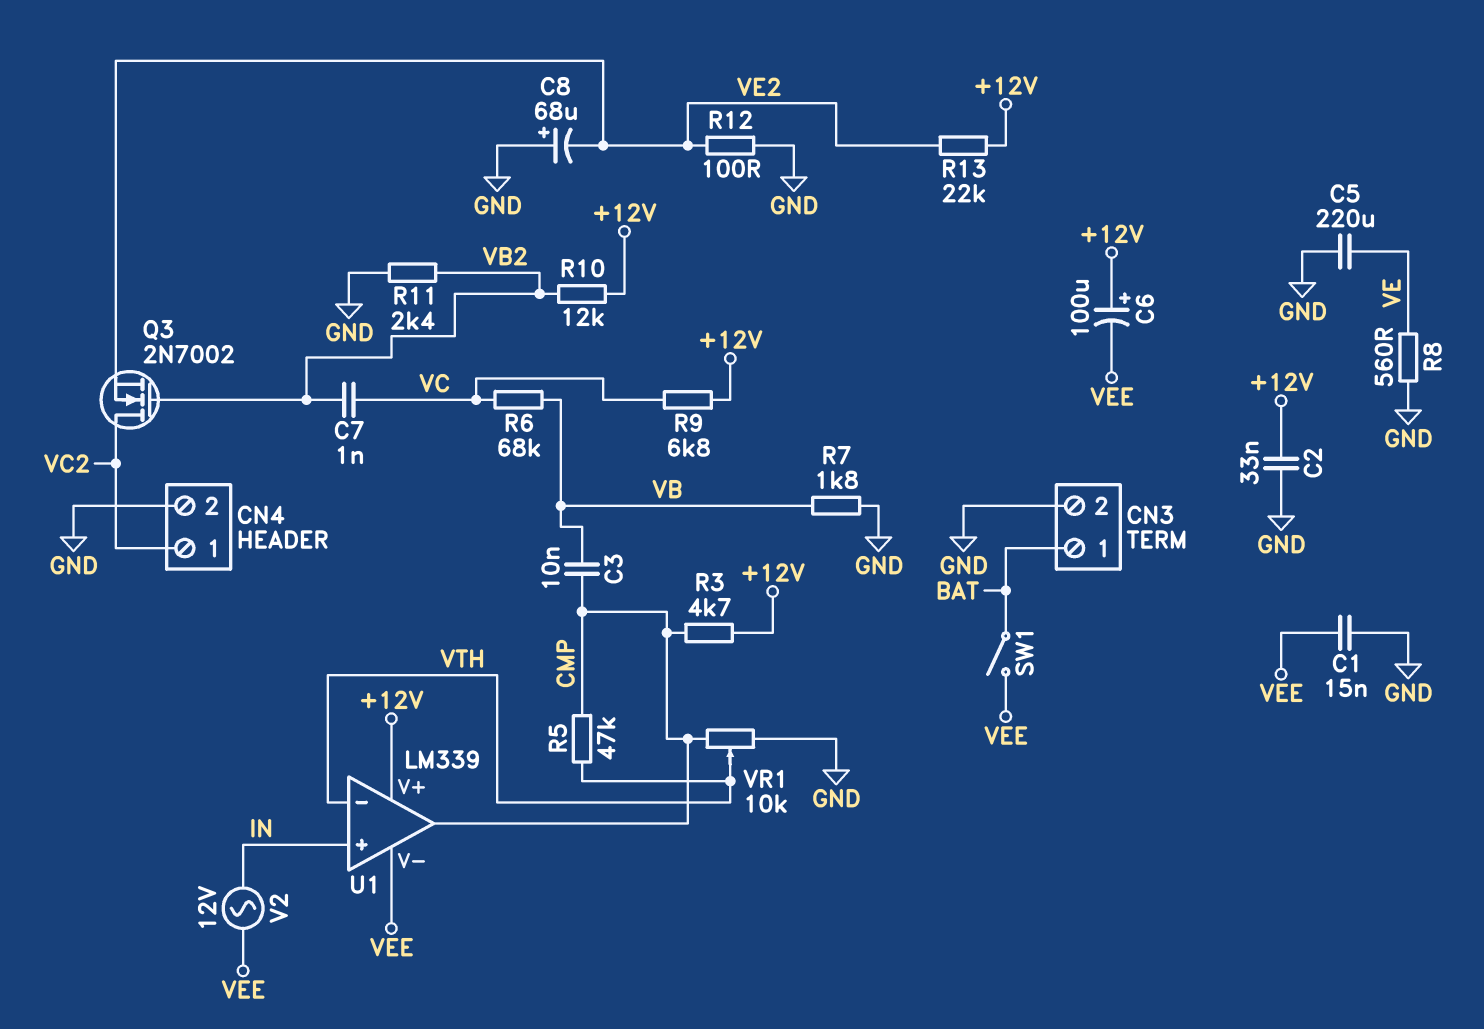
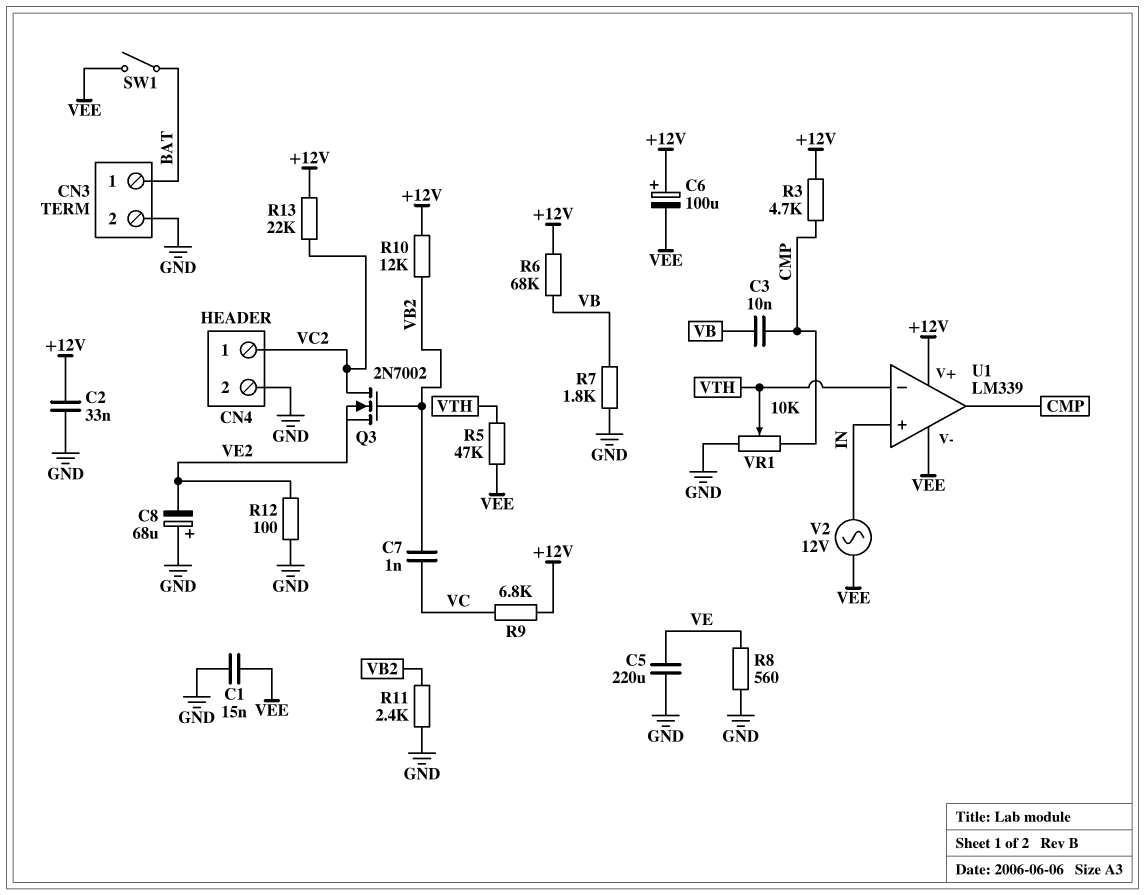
R5: 47k (CMP, VTH) -> 47k (VEE, VTH)
R6: 68k (VB, VC) -> 68k (+12V, VB)
R13: 22k (+12V, VE2) -> 22k (+12V, VC2)

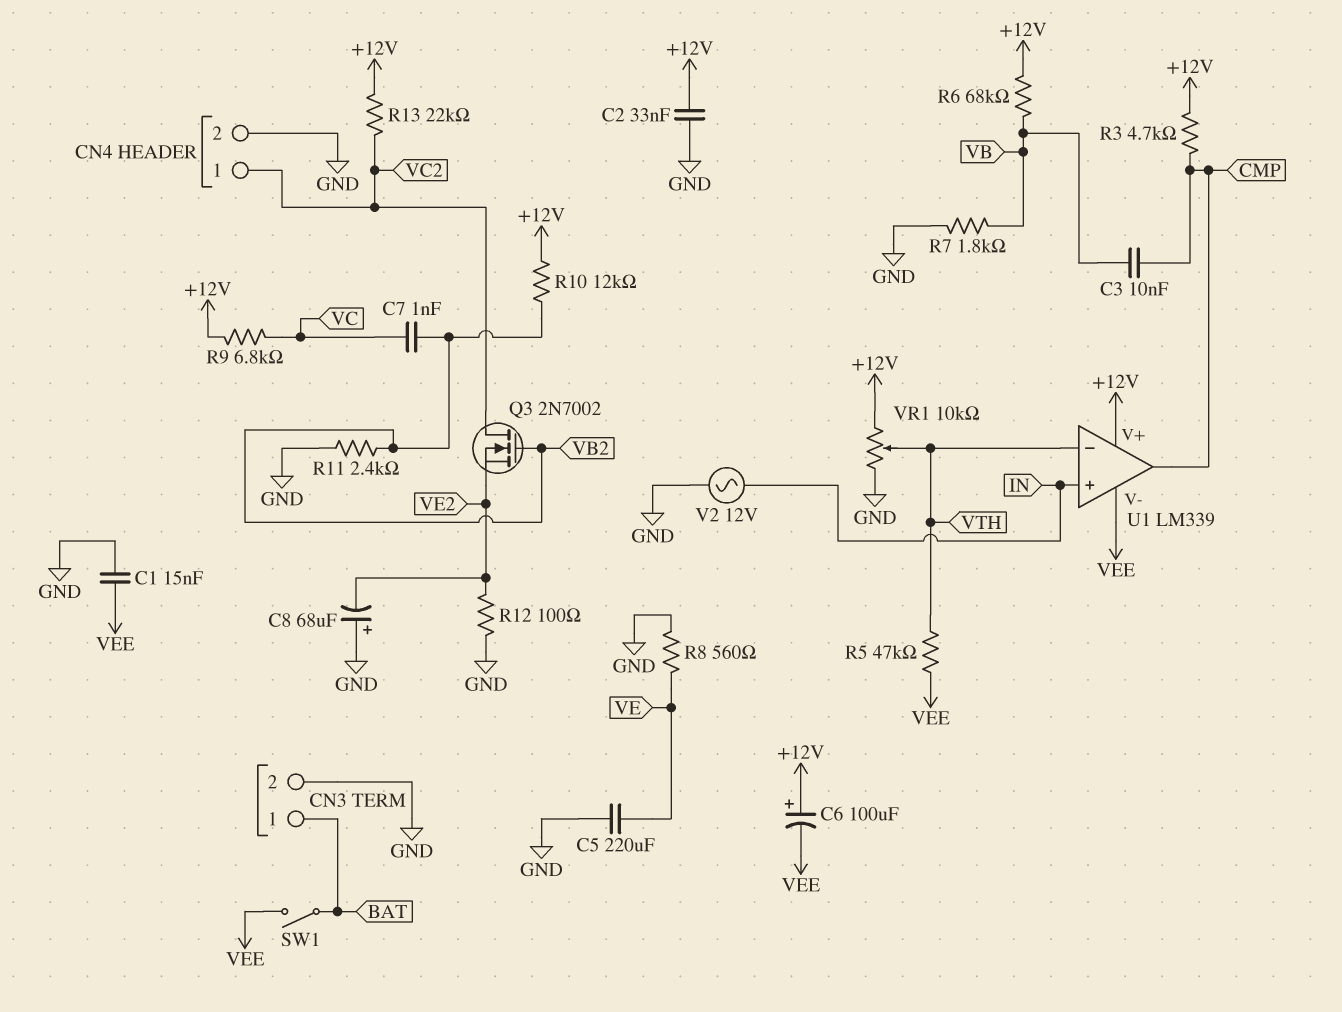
V2: AC 12V (IN, VEE) -> AC 12V (GND, IN)
VR1: 10k (CMP, GND, wiper VTH) -> 10k (+12V, GND, wiper VTH)

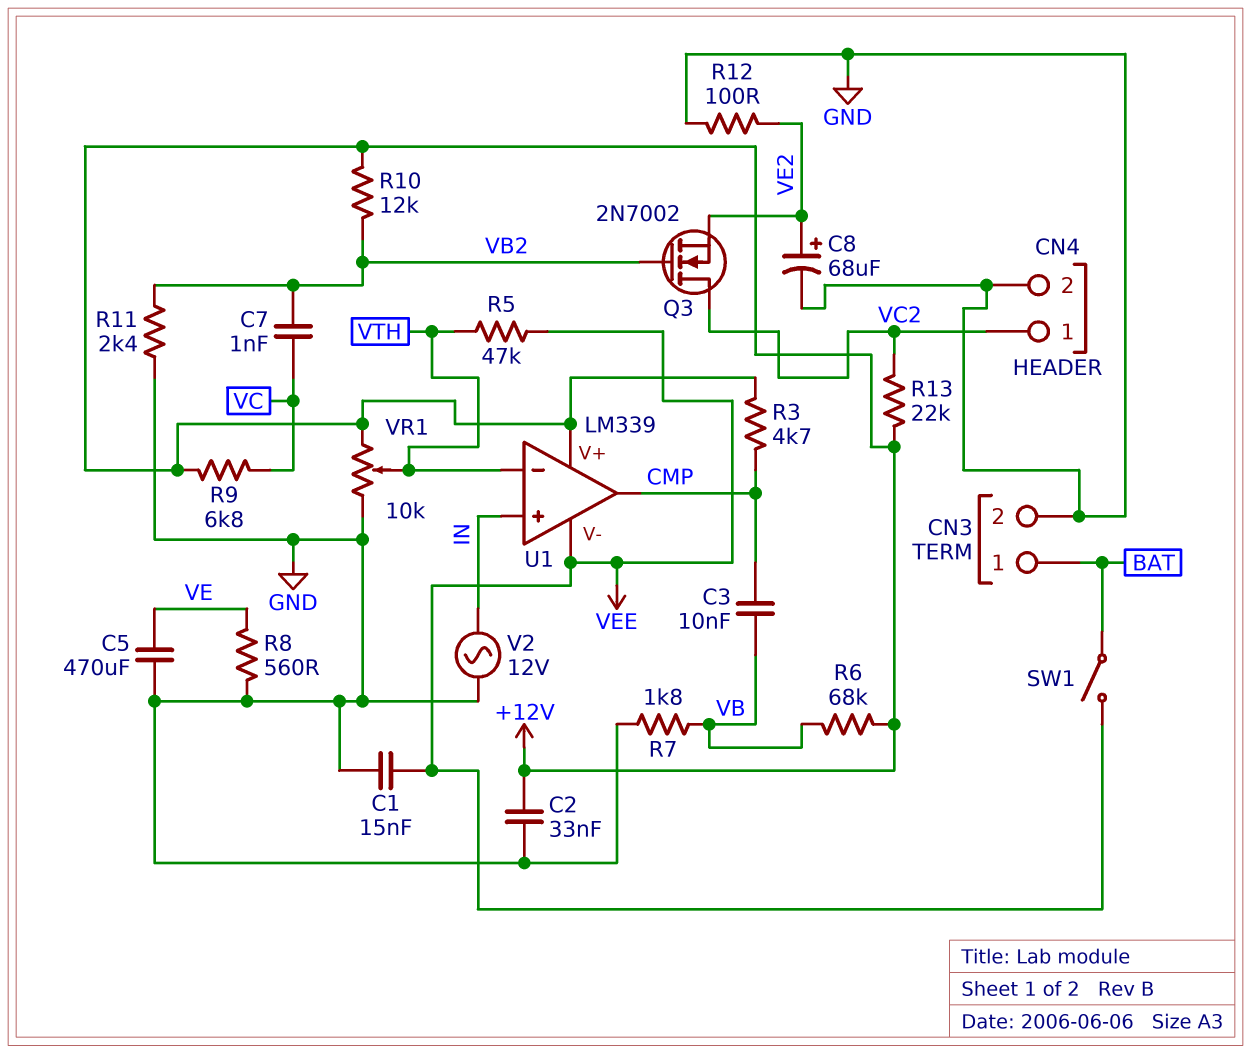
C5: 220uF (GND, VE) -> 470uF (GND, VE)
C6: 100uF (plus +12V, minus VEE) -> none
C8: 68uF (plus GND, minus VE2) -> 68uF (plus VE2, minus GND)

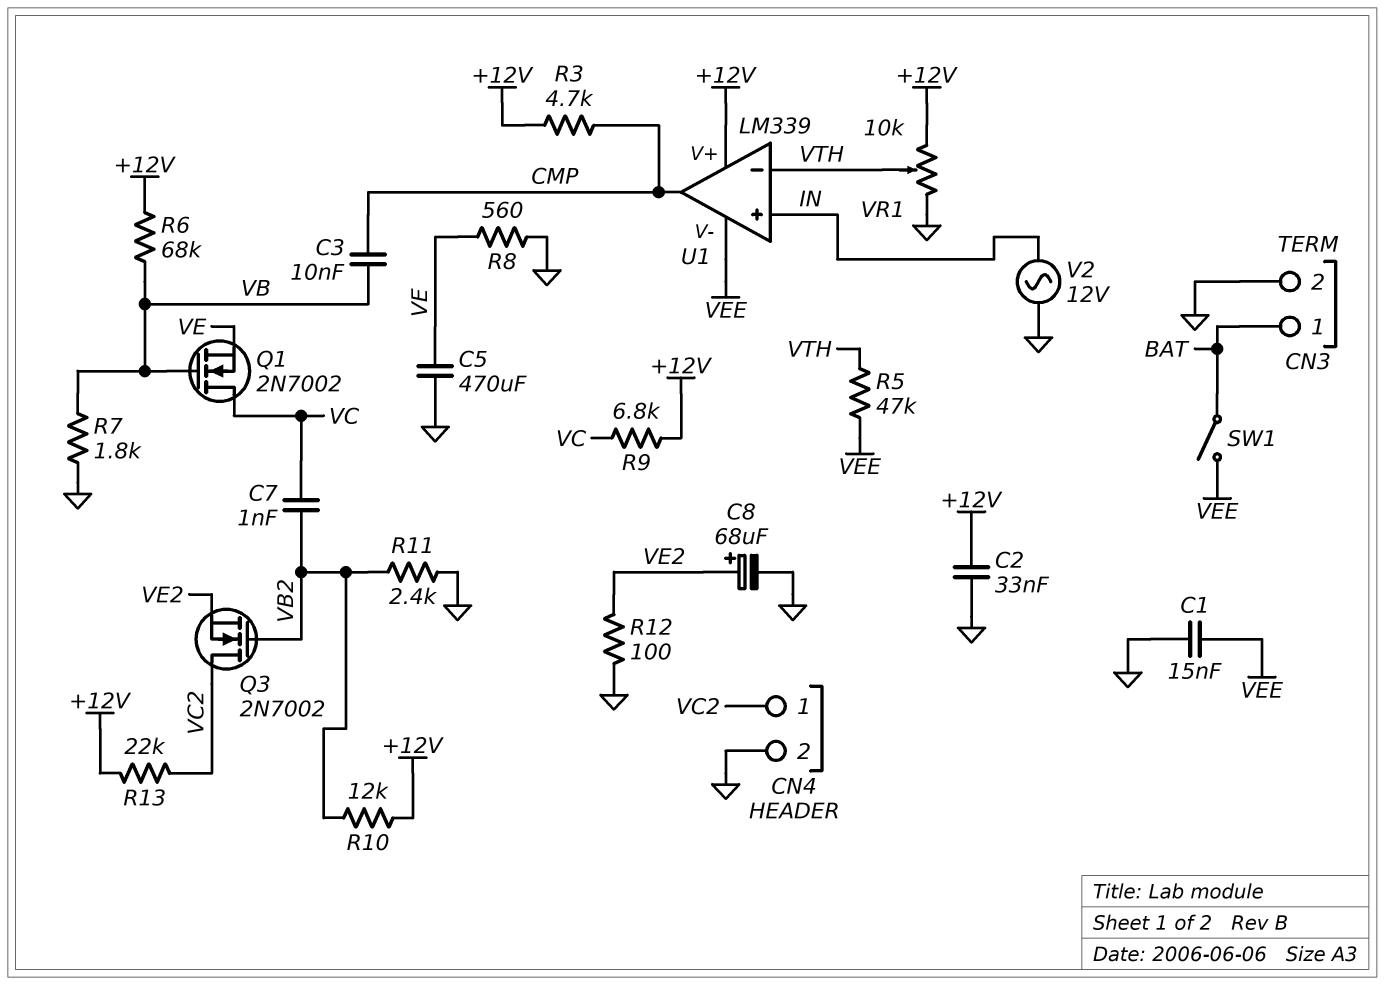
Q1: none -> NMOS 2N7002 (G VB, D VC, S VE)

